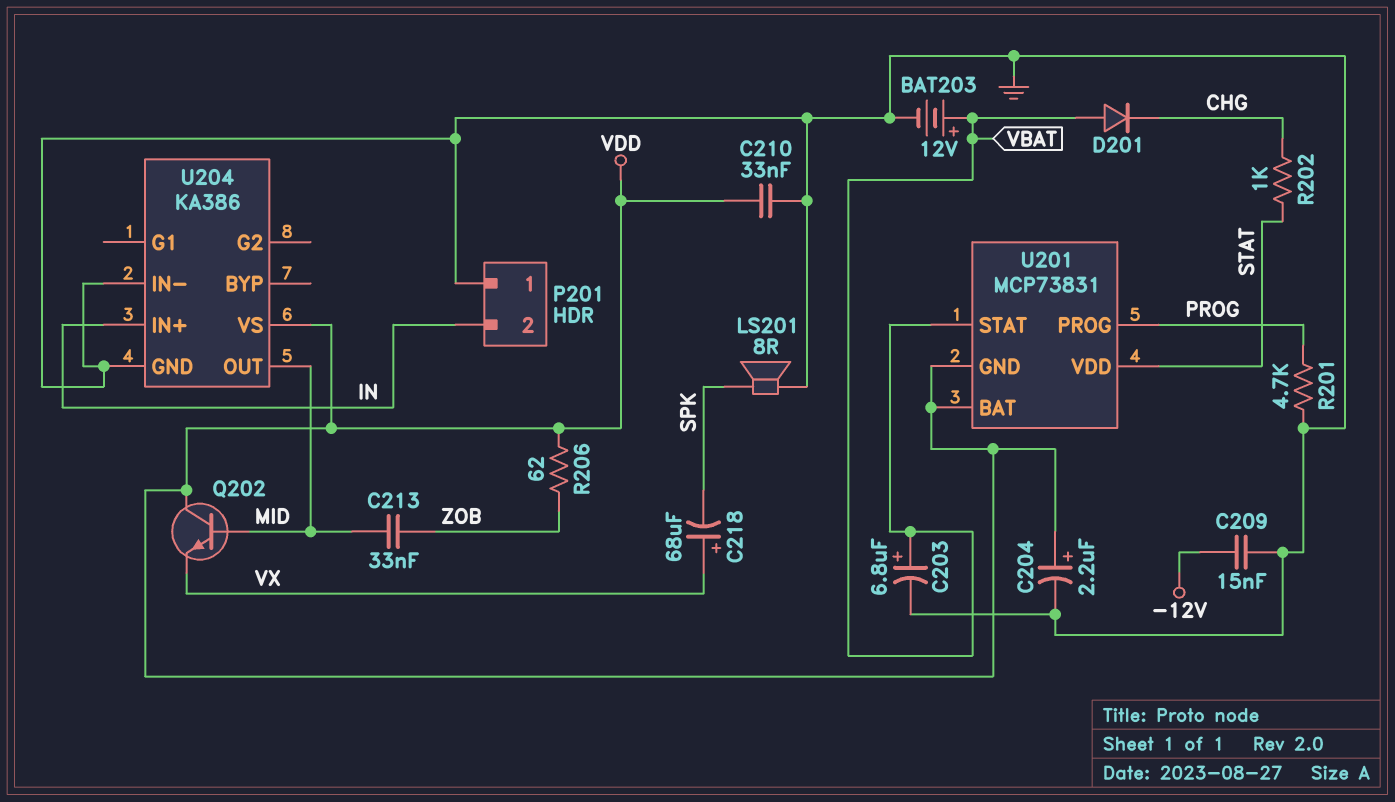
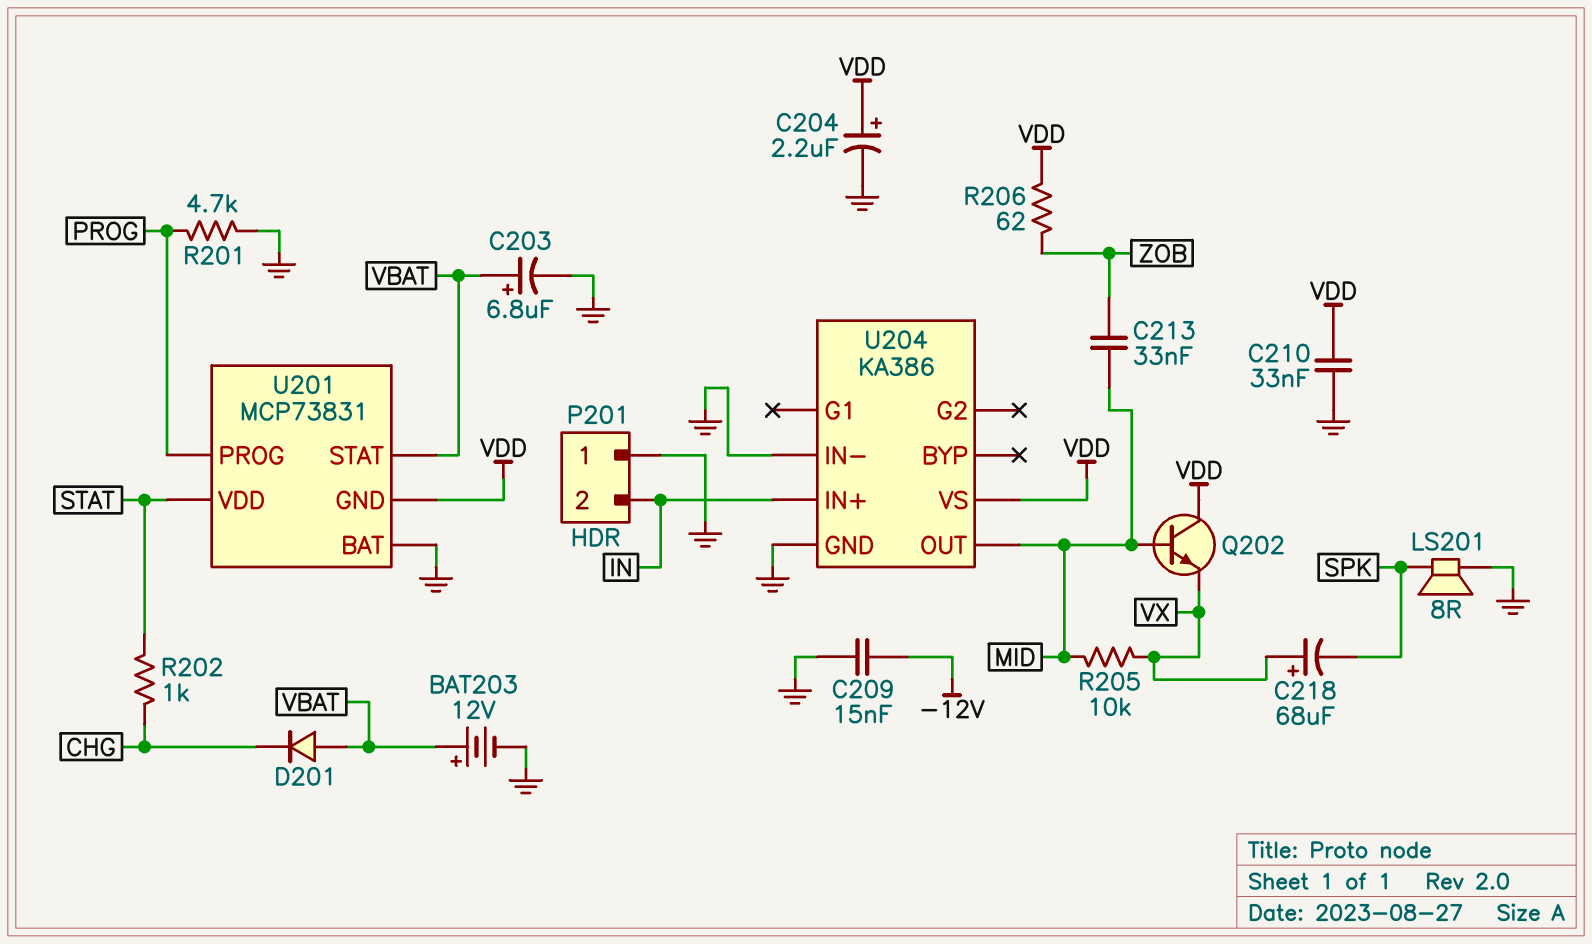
R205: none -> 10k (MID, VX)
U201 pin BAT: VDD -> GND

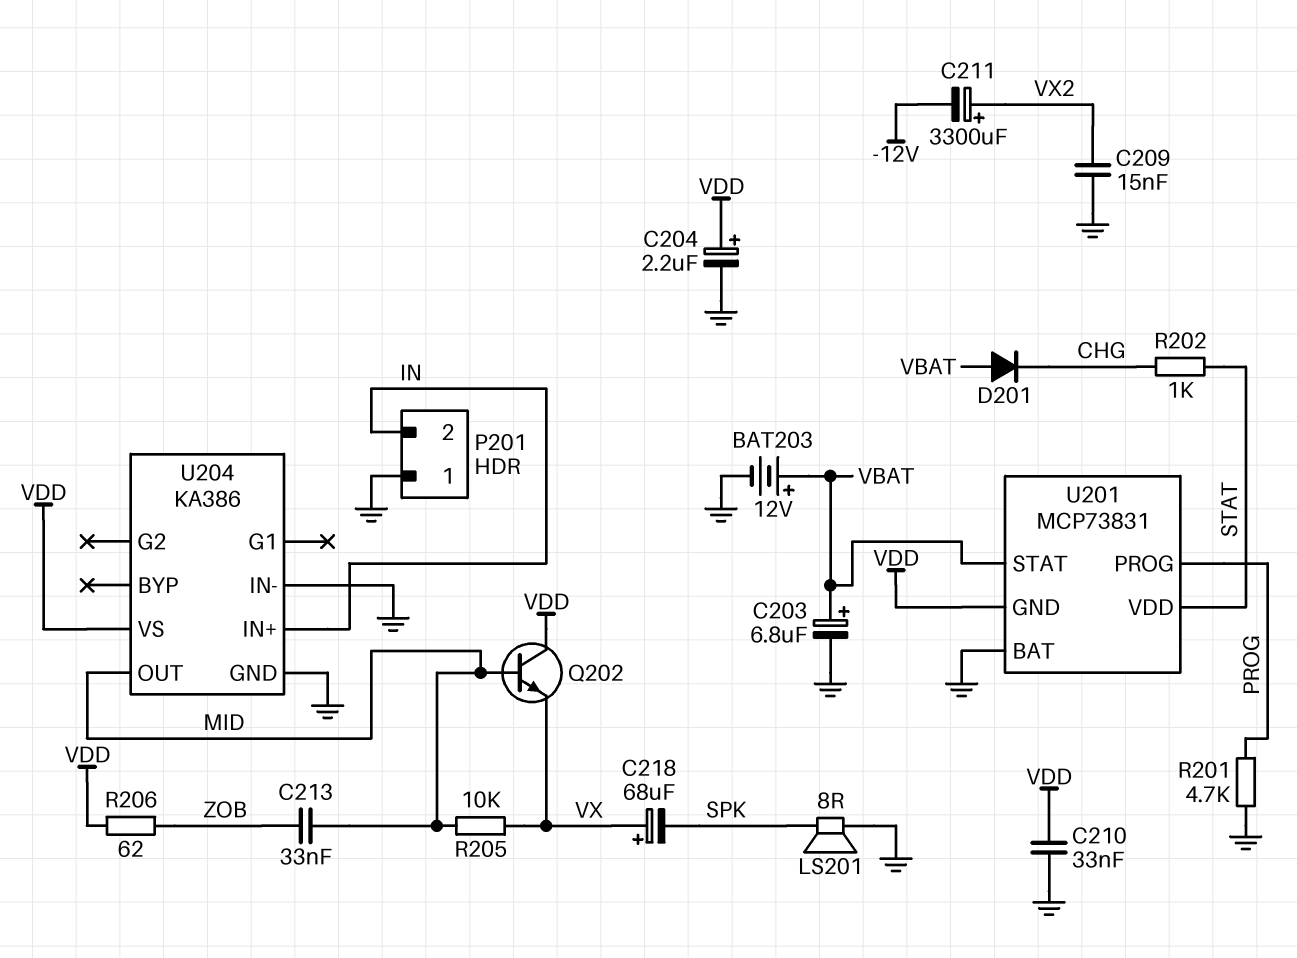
C209: 15nF (-12V, GND) -> 15nF (GND, VX2)
C211: none -> 3300uF (plus VX2, minus -12V)

